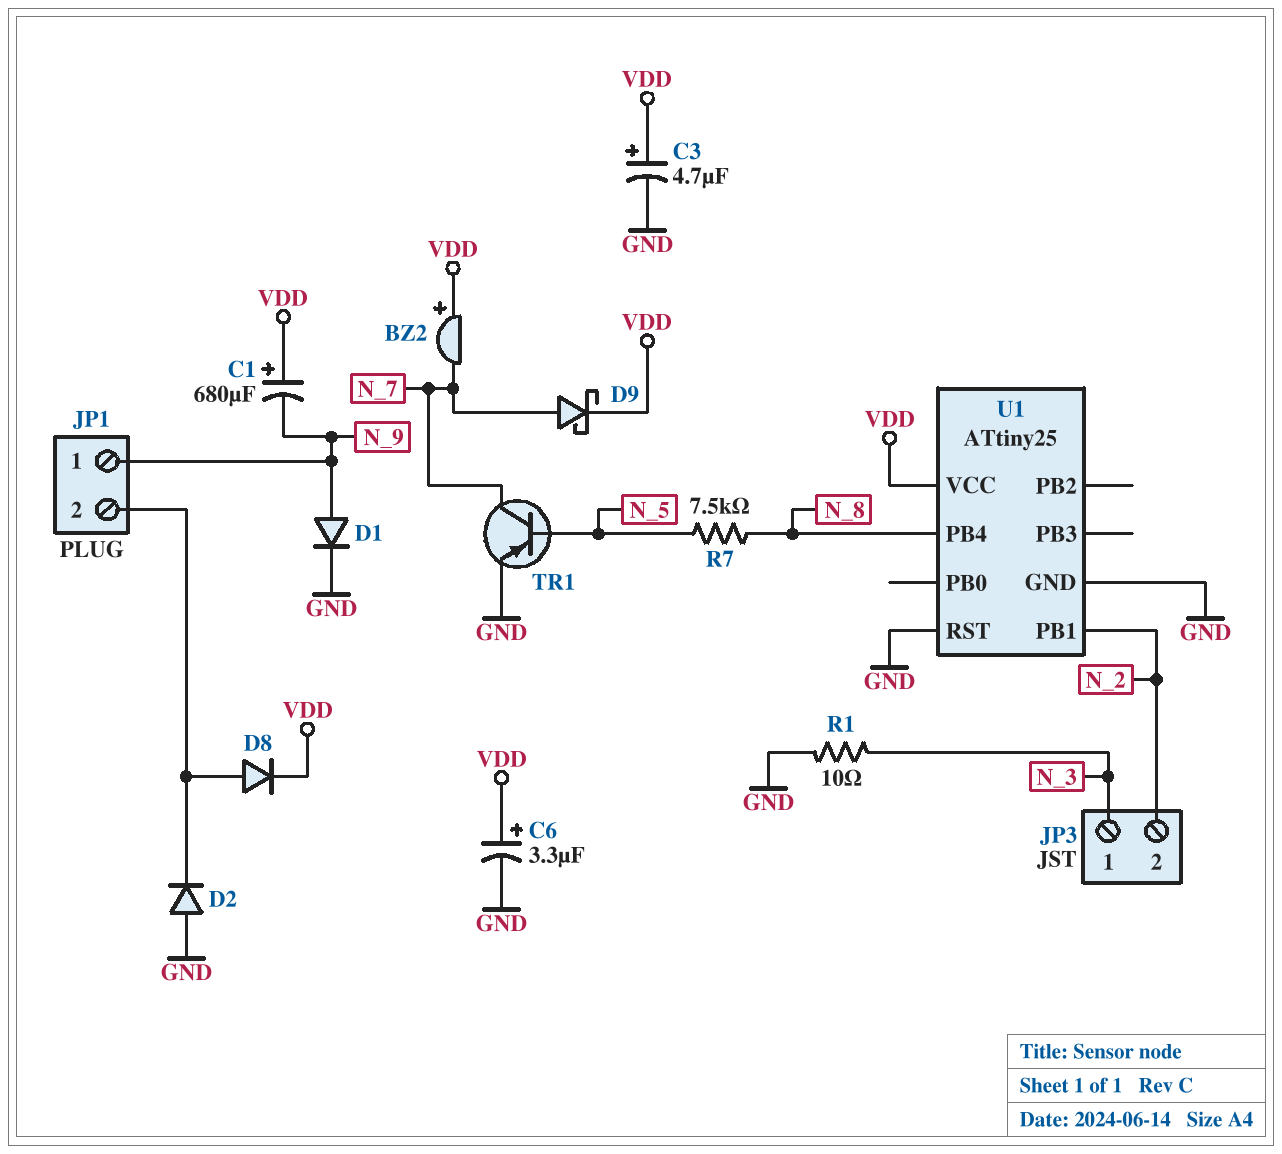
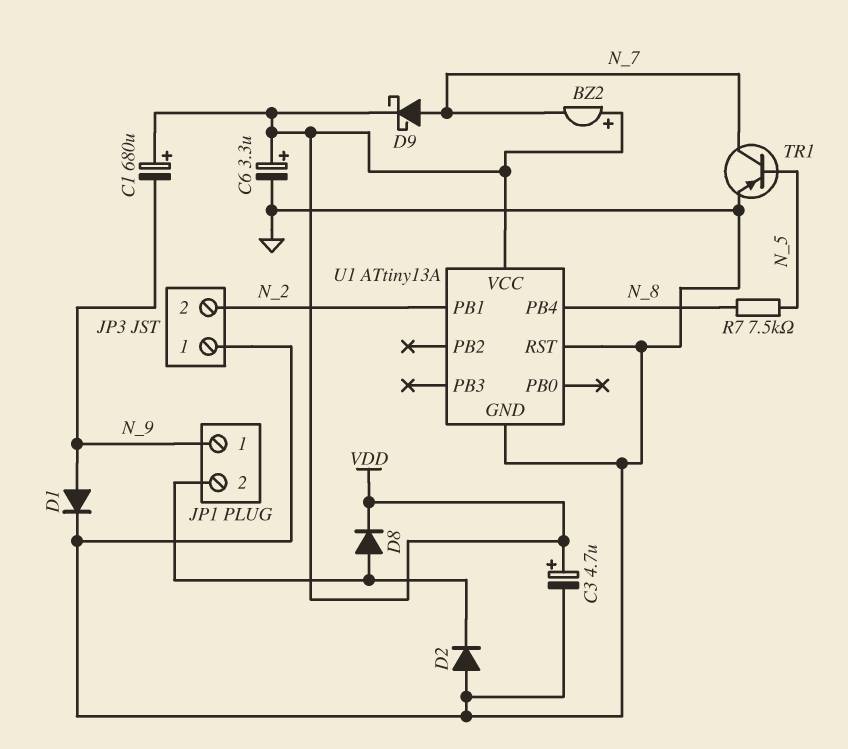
JP3 pin 1: N_3 -> GND
R1: 10 (GND, N_3) -> none
U1: ATtiny25 -> ATtiny13A

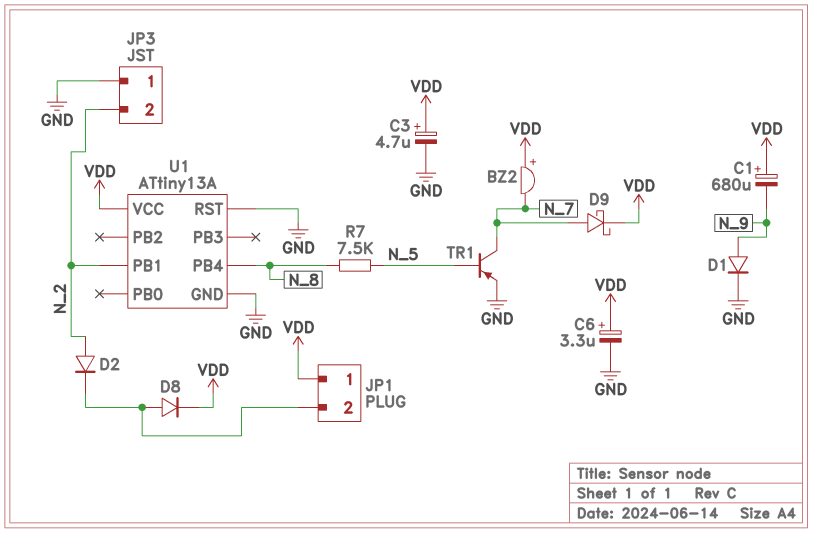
D2: diode (A GND, K JP1/2) -> diode (A N_2, K JP1/2)
JP1 pin 1: N_9 -> VDD

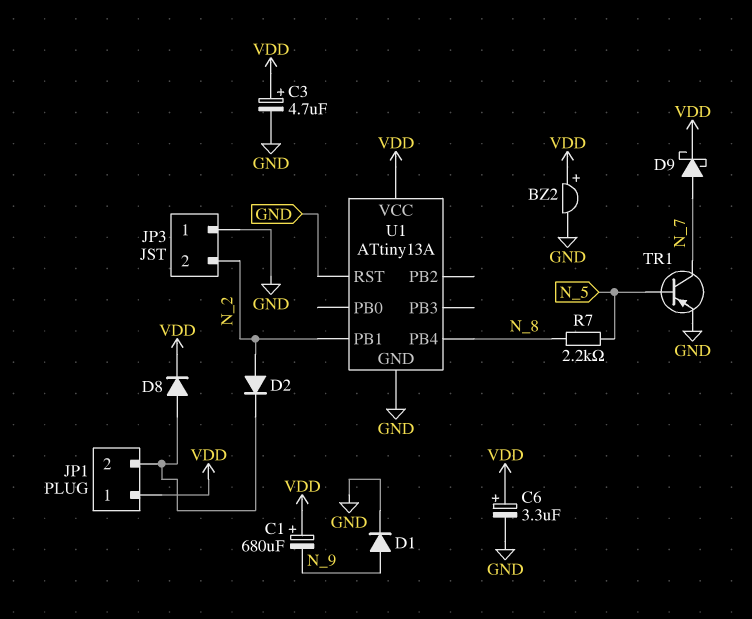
BZ2: buzzer (plus VDD, minus N_7) -> buzzer (plus VDD, minus GND)
R7: 7.5k (N_5, N_8) -> 2.2k (N_5, N_8)

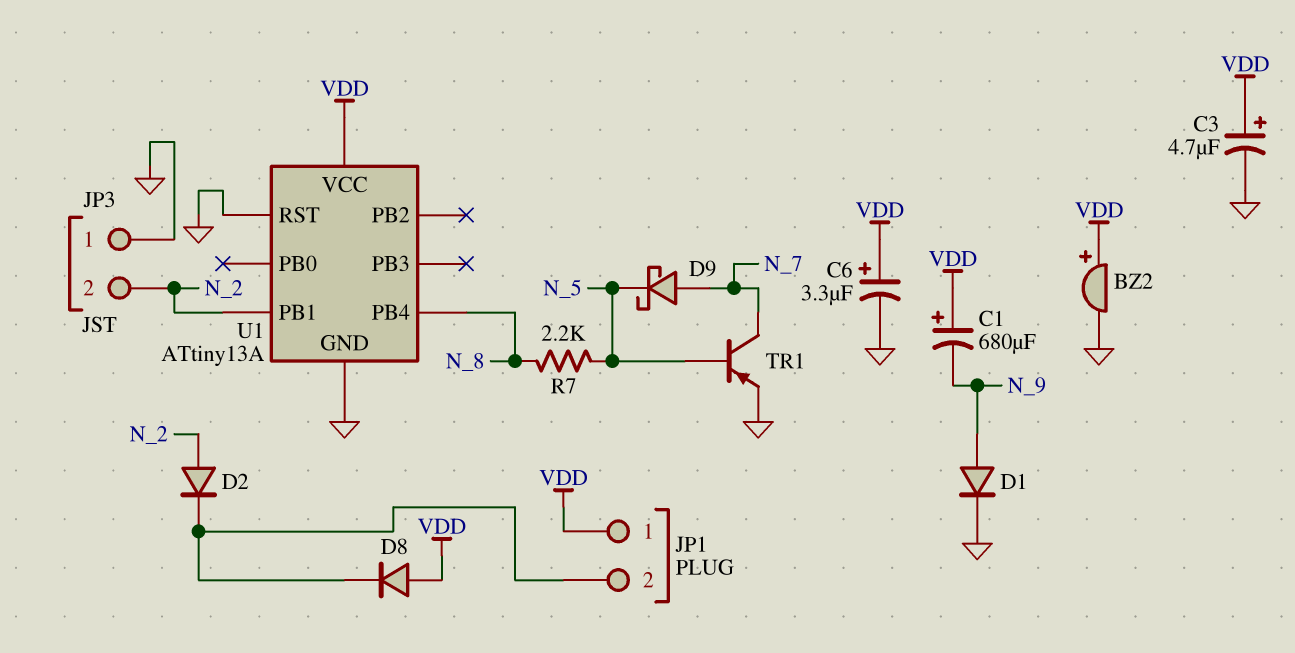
D8: diode (A JP1/2, K VDD) -> diode (A VDD, K JP1/2)
D9: schottky (A N_7, K VDD) -> schottky (A N_7, K N_5)

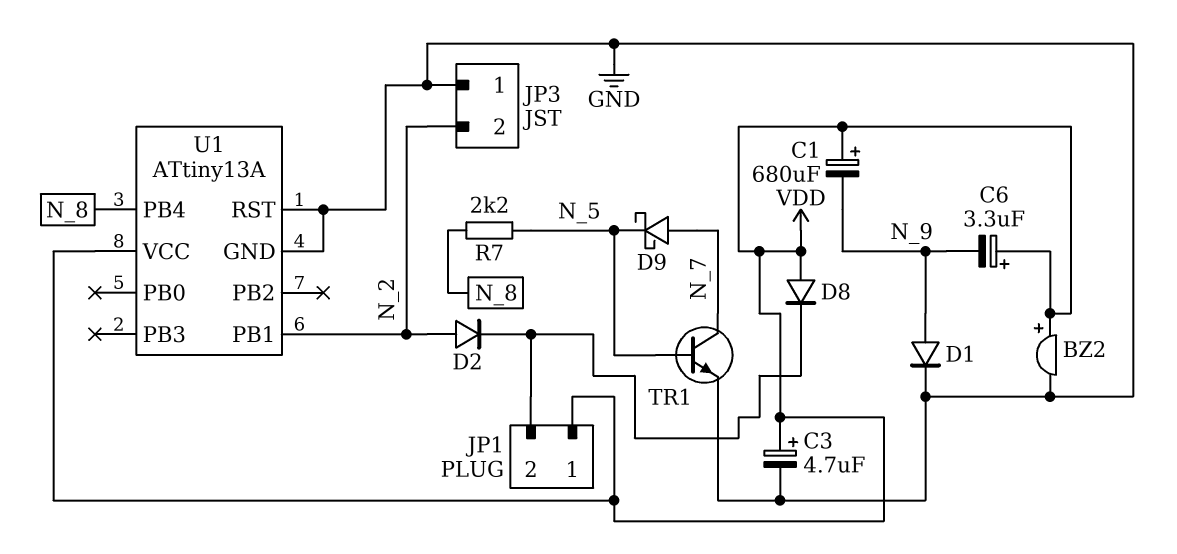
C6: 3.3uF (plus VDD, minus GND) -> 3.3uF (plus VDD, minus N_9)
TR1: PNP (B N_5, C N_7, E GND) -> NPN (B N_5, C N_7, E GND)

